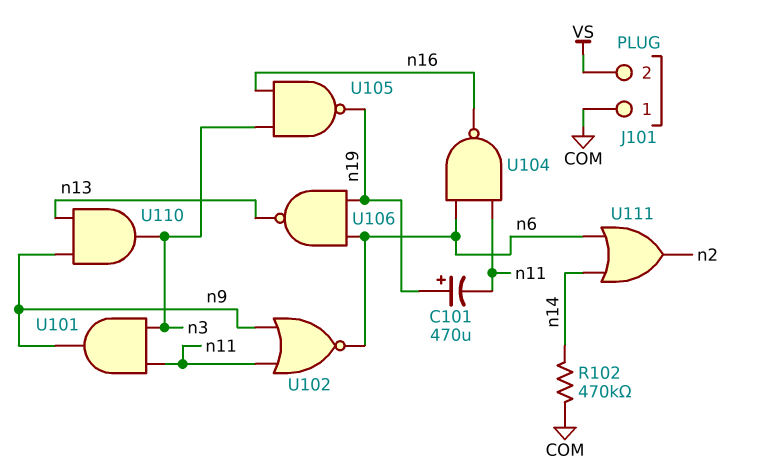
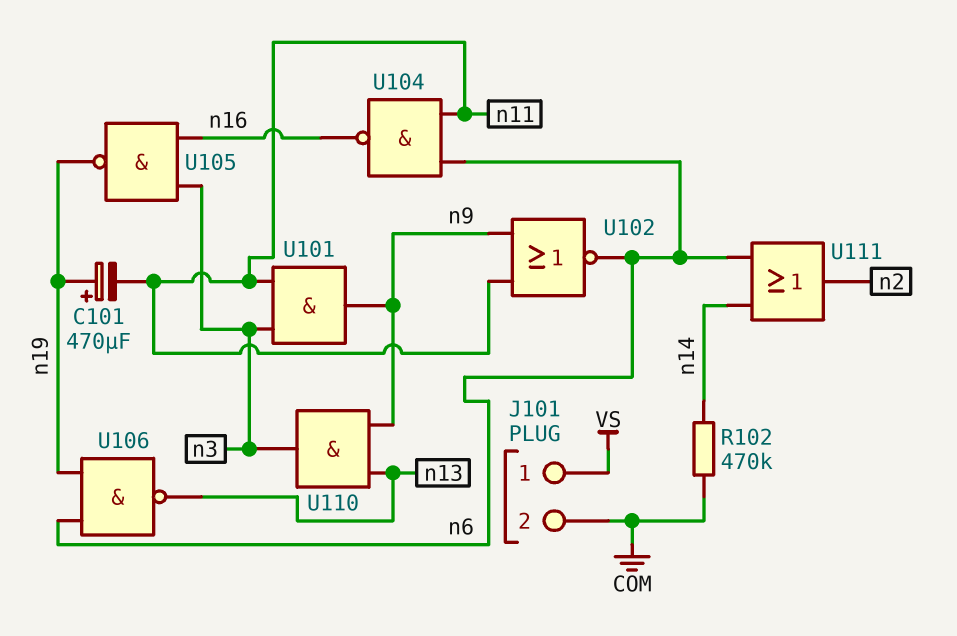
J101 pin 1: COM -> VS
J101 pin 2: VS -> COM

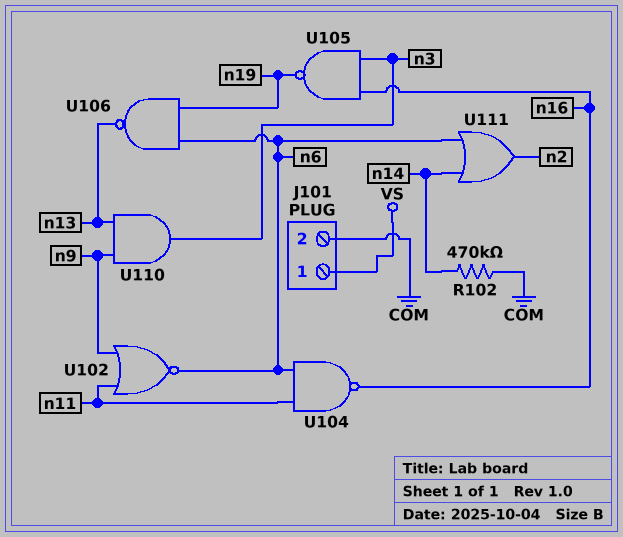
C101: 470uF (plus n19, minus n11) -> none
U101: AND (in n3, in n11, out n9) -> none

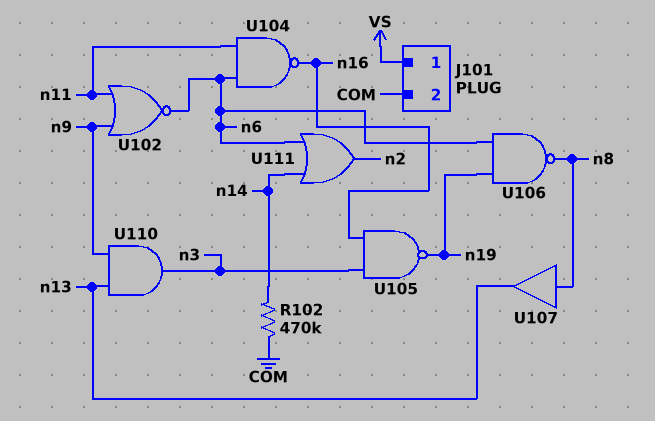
U106: NAND (in n6, in n19, out n13) -> NAND (in n6, in n19, out n8)
U107: none -> buffer (in n8, out n13)

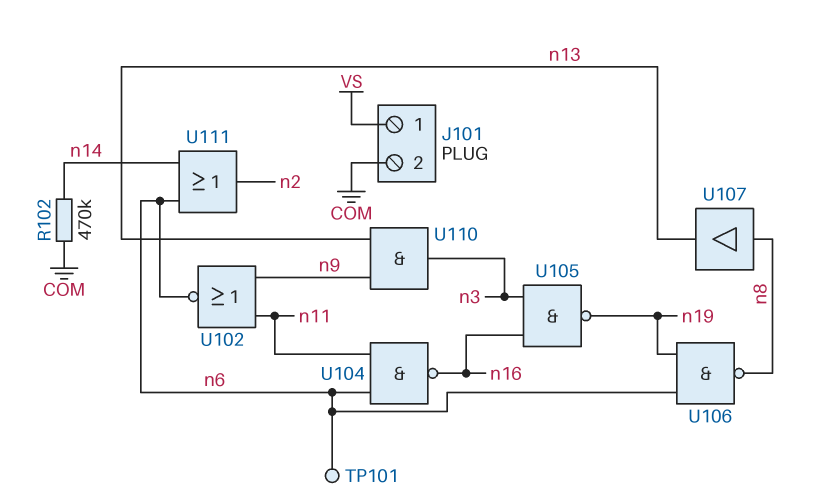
TP101: none -> test point (n6)

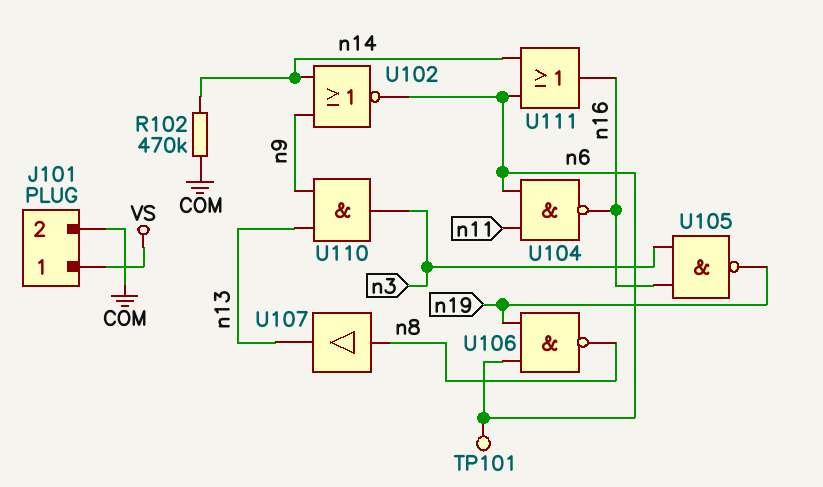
U102: NOR (in n9, in n11, out n6) -> NOR (in n9, in n14, out n6)
U111: OR (in n6, in n14, out n2) -> OR (in n6, in n14, out n16)

